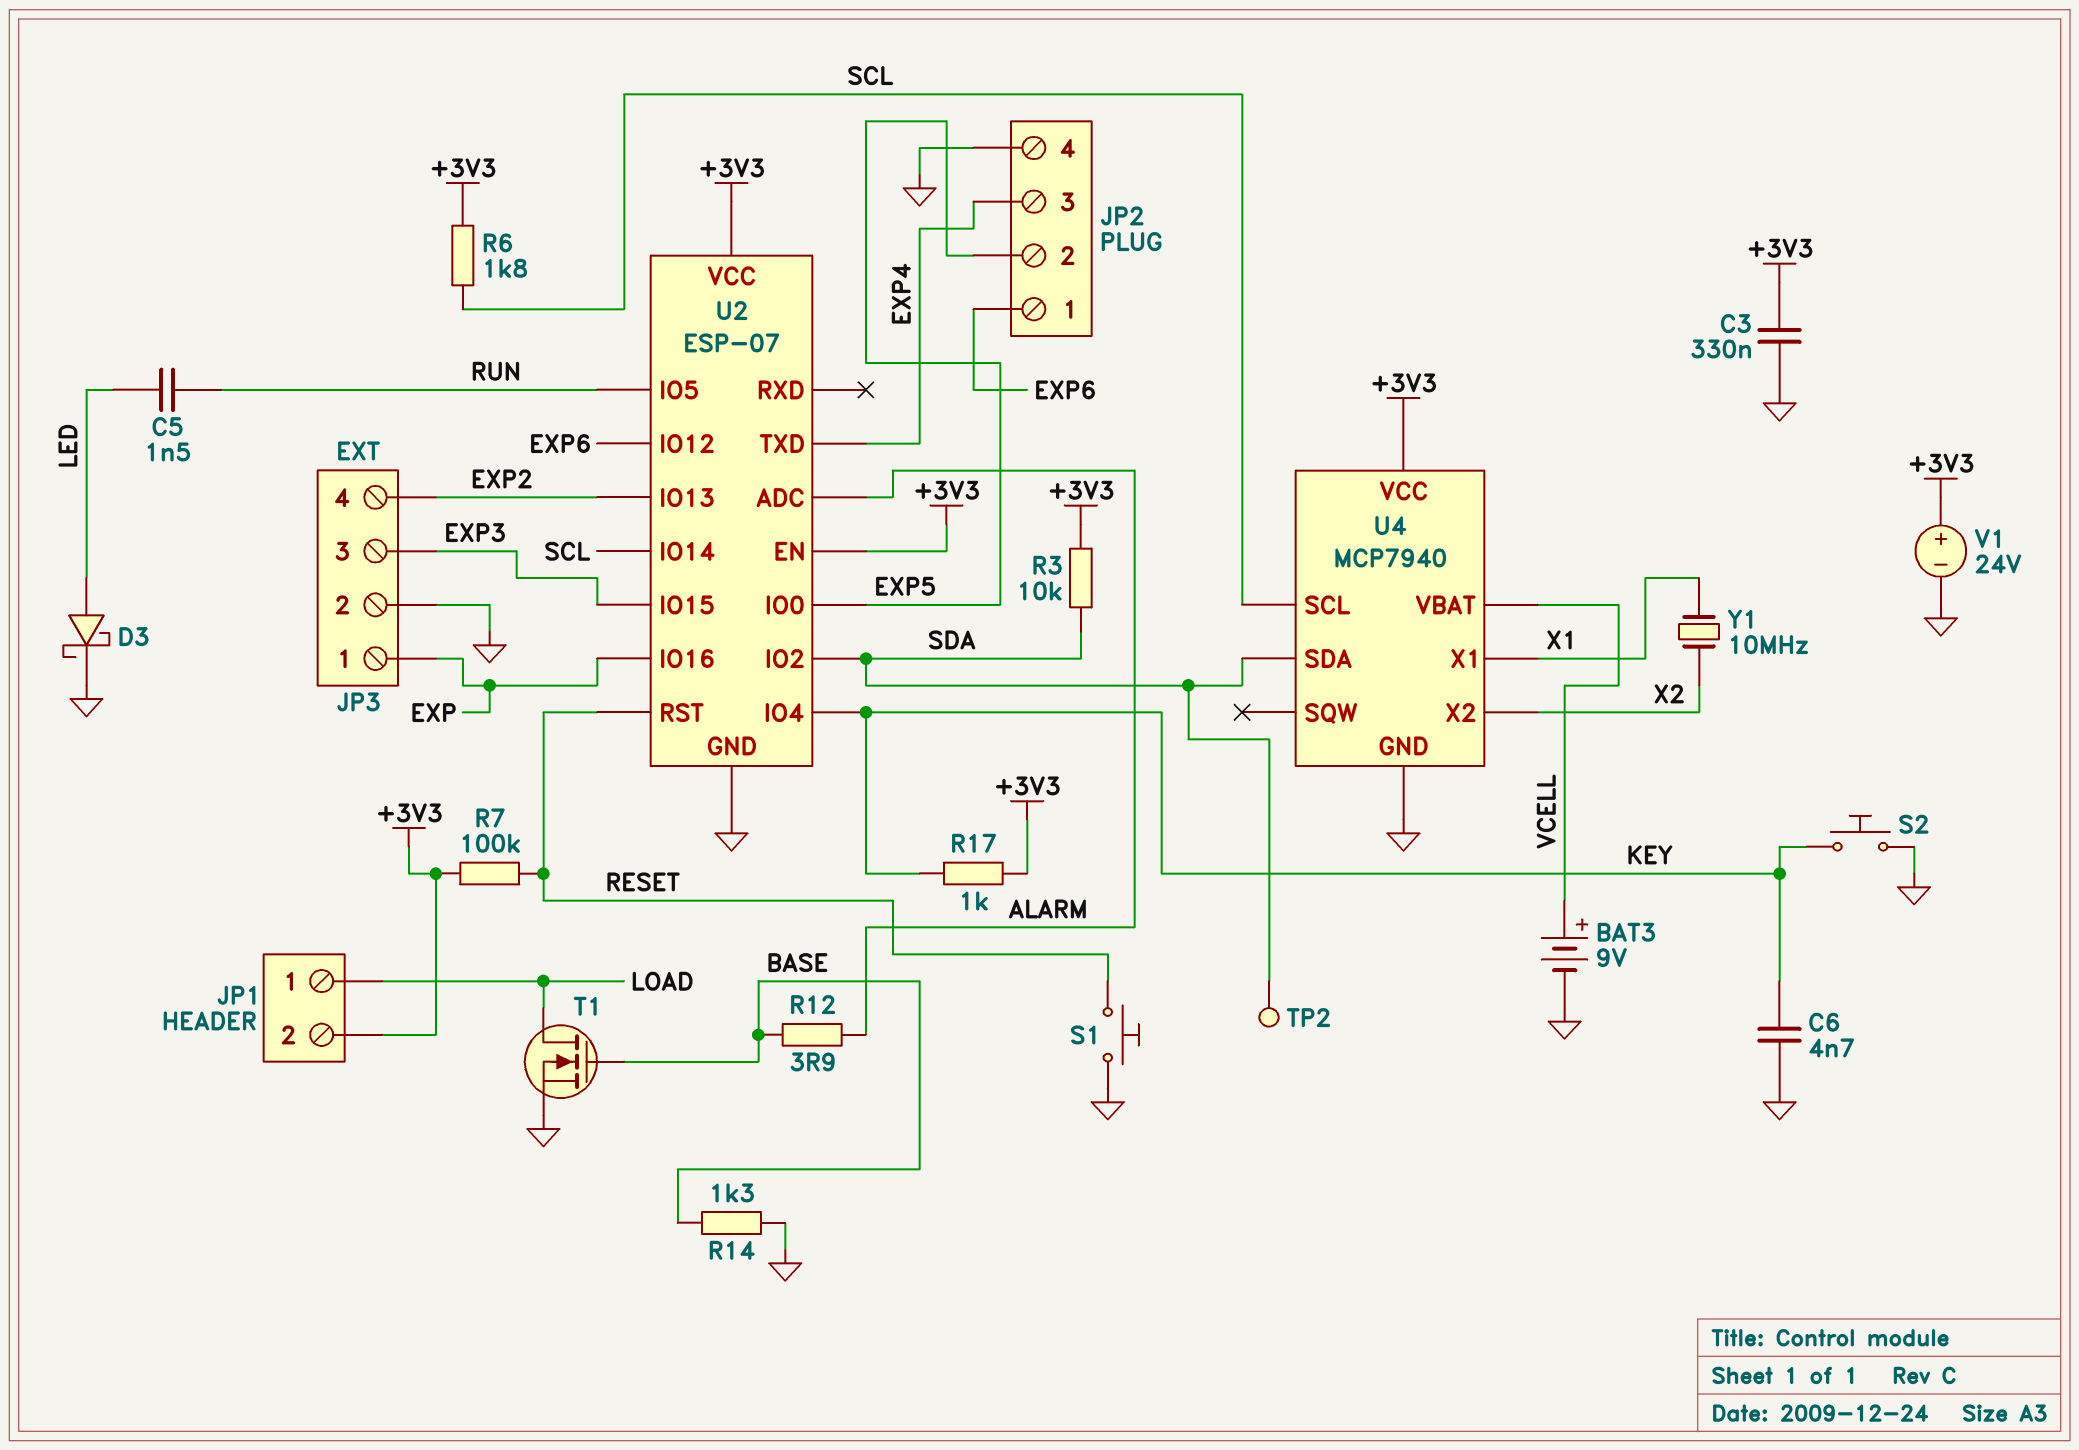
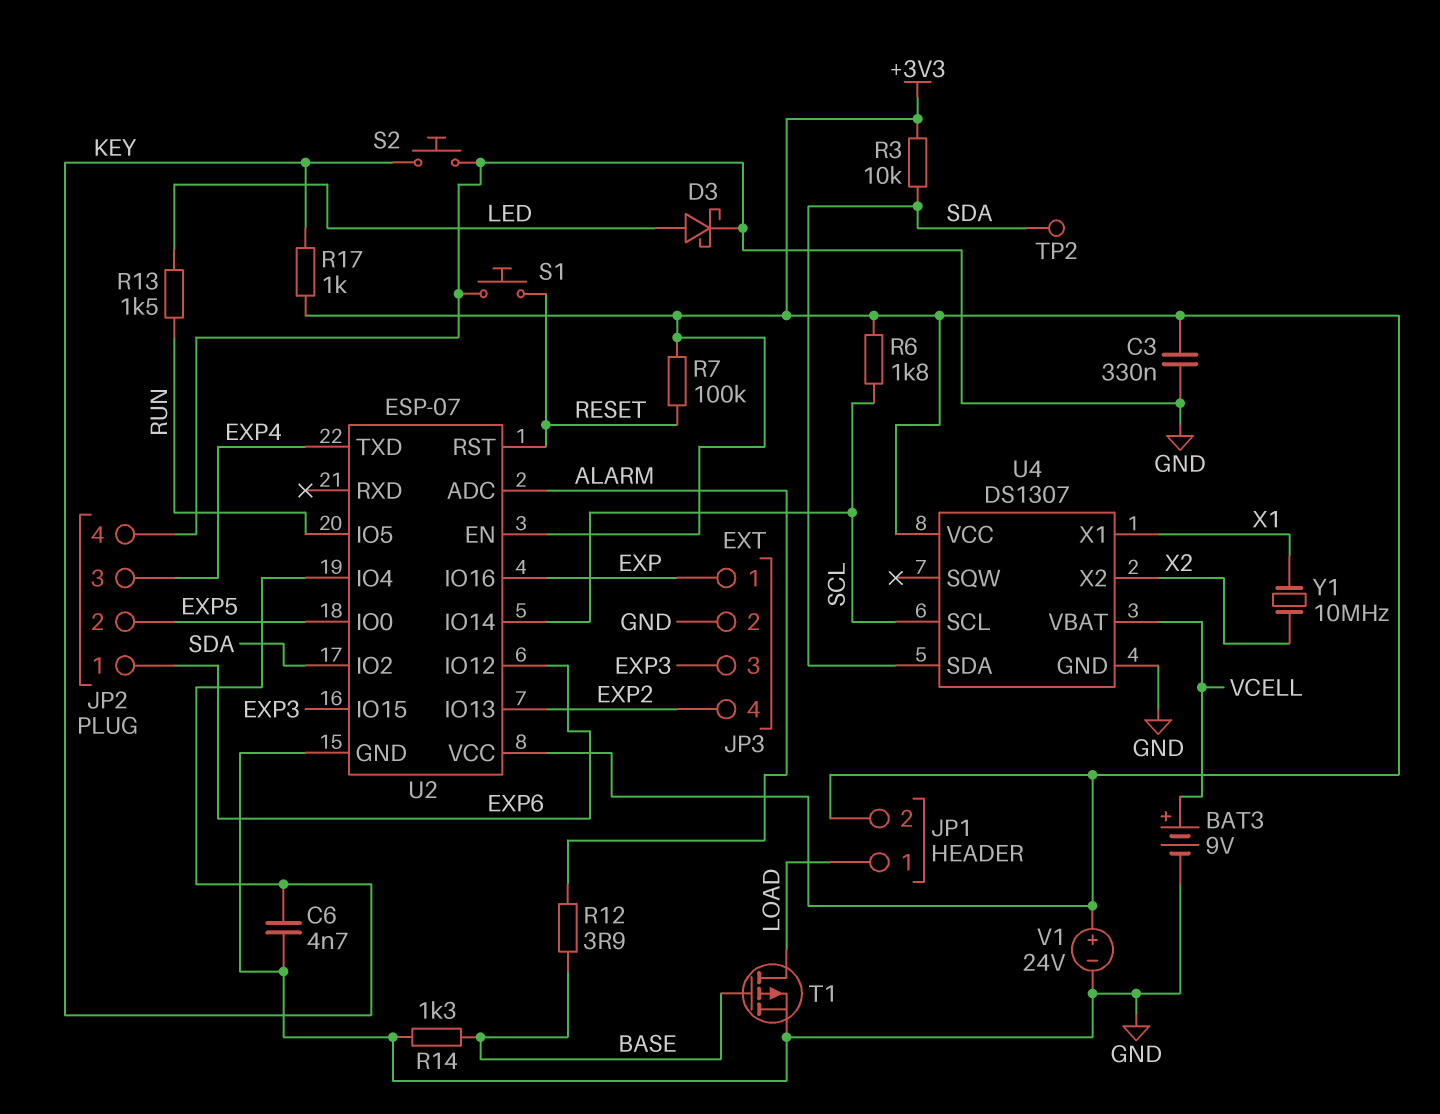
C5: 1.5nF (LED, RUN) -> none
R13: none -> 1.5k (LED, RUN)
T1: NMOS (G BASE, D LOAD, S GND) -> PMOS (G BASE, D LOAD, S GND)
U4: MCP7940 -> DS1307

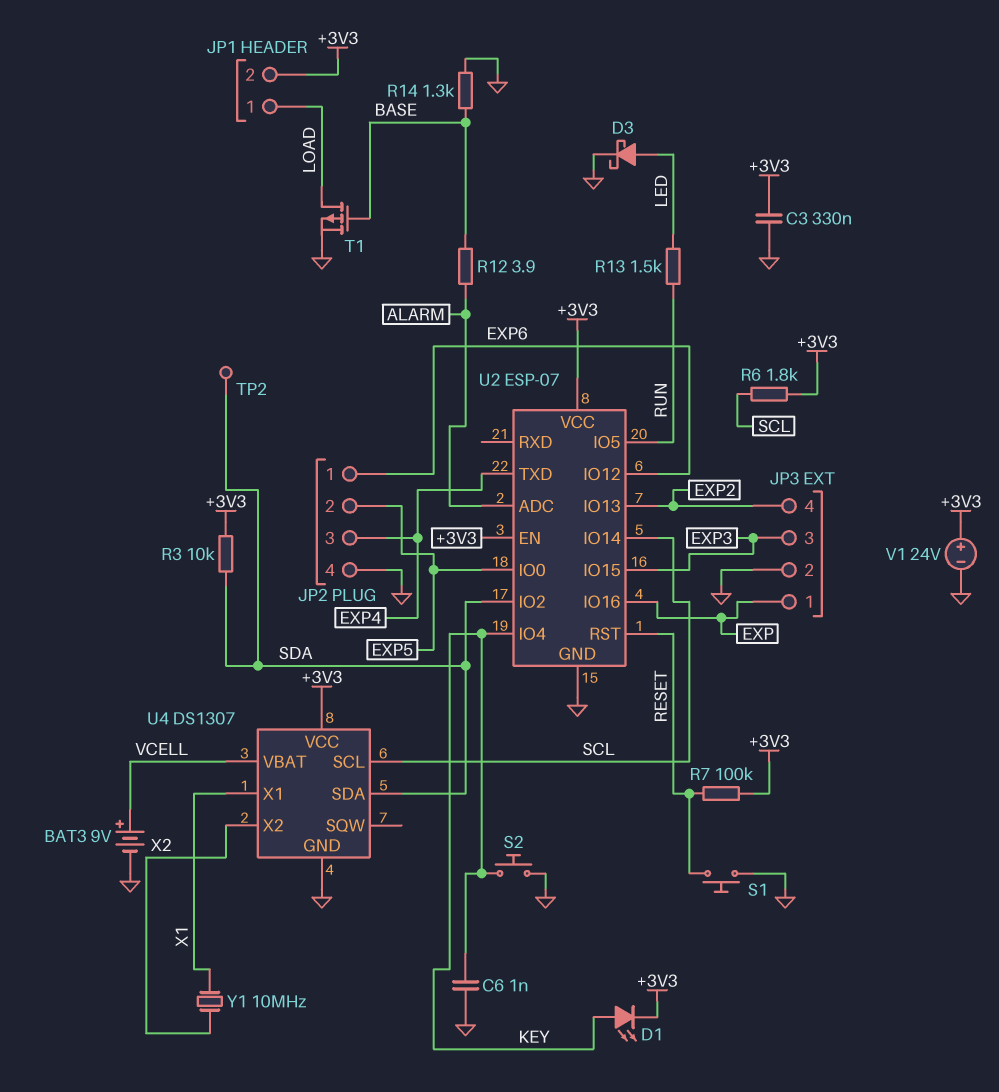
C6: 4.7nF (GND, KEY) -> 1nF (GND, KEY)
D1: none -> LED (A KEY, K +3V3)
R17: 1k (+3V3, KEY) -> none

